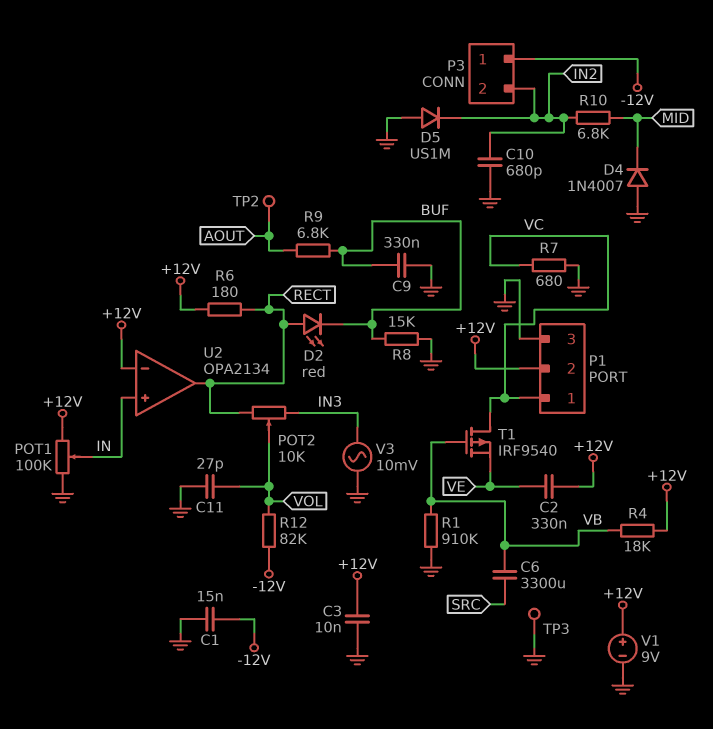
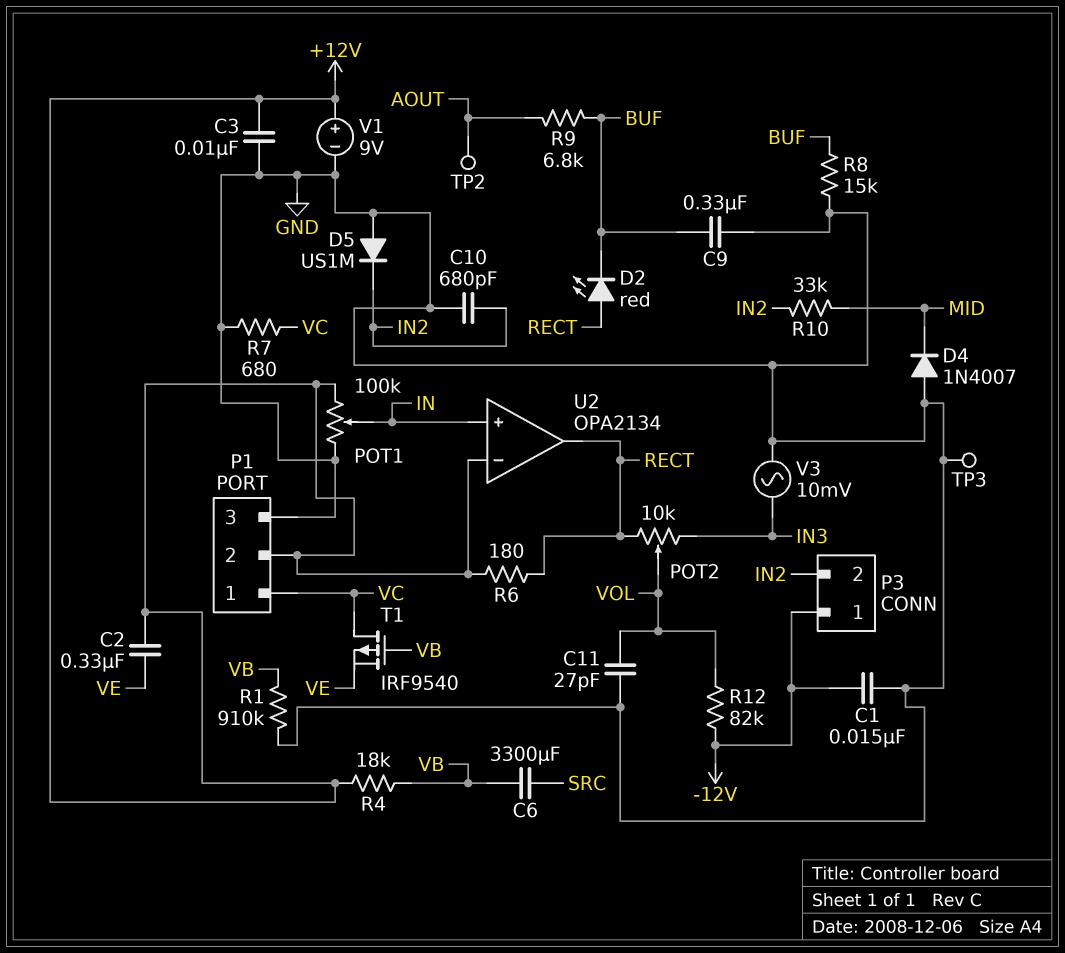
R10: 6.8k (IN2, MID) -> 33k (IN2, MID)

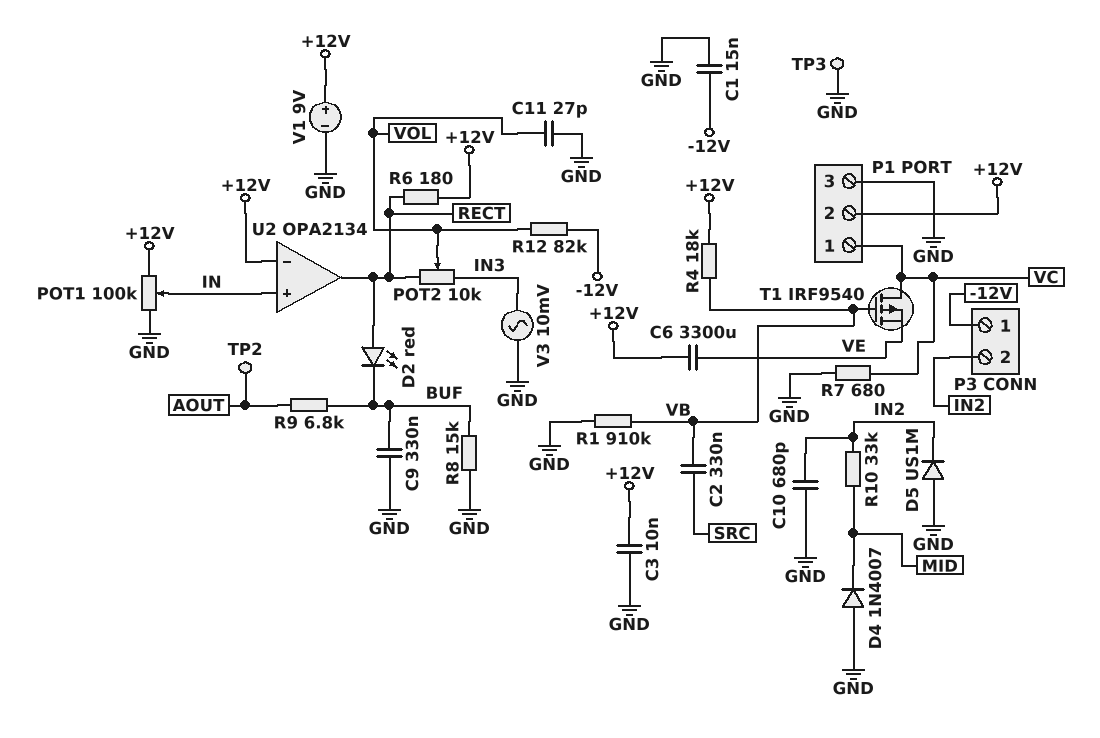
C2: 330nF (+12V, VE) -> 330nF (SRC, VB)
C6: 3300uF (SRC, VB) -> 3300uF (+12V, VE)

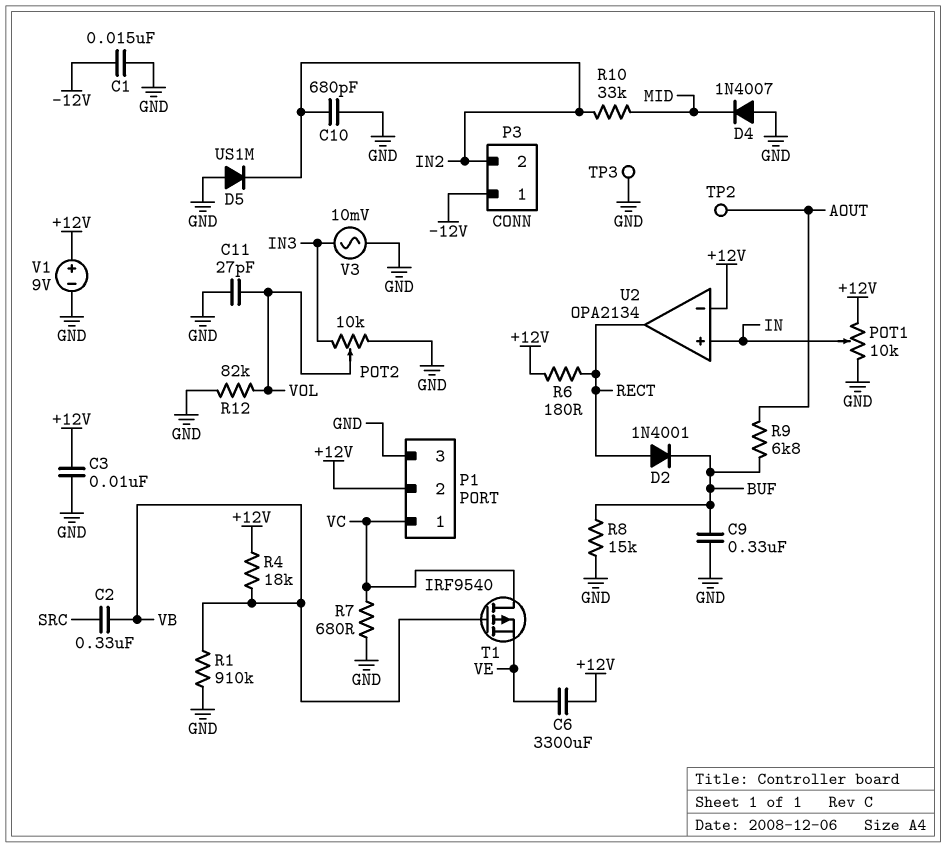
D2: LED red (A RECT, K BUF) -> diode 1N4001 (A RECT, K BUF)
POT1: 100k (+12V, GND, wiper IN) -> 10k (+12V, GND, wiper IN)
POT2: 10k (IN3, RECT, wiper VOL) -> 10k (GND, IN3, wiper VOL)
R12: 82k (-12V, VOL) -> 82k (GND, VOL)

